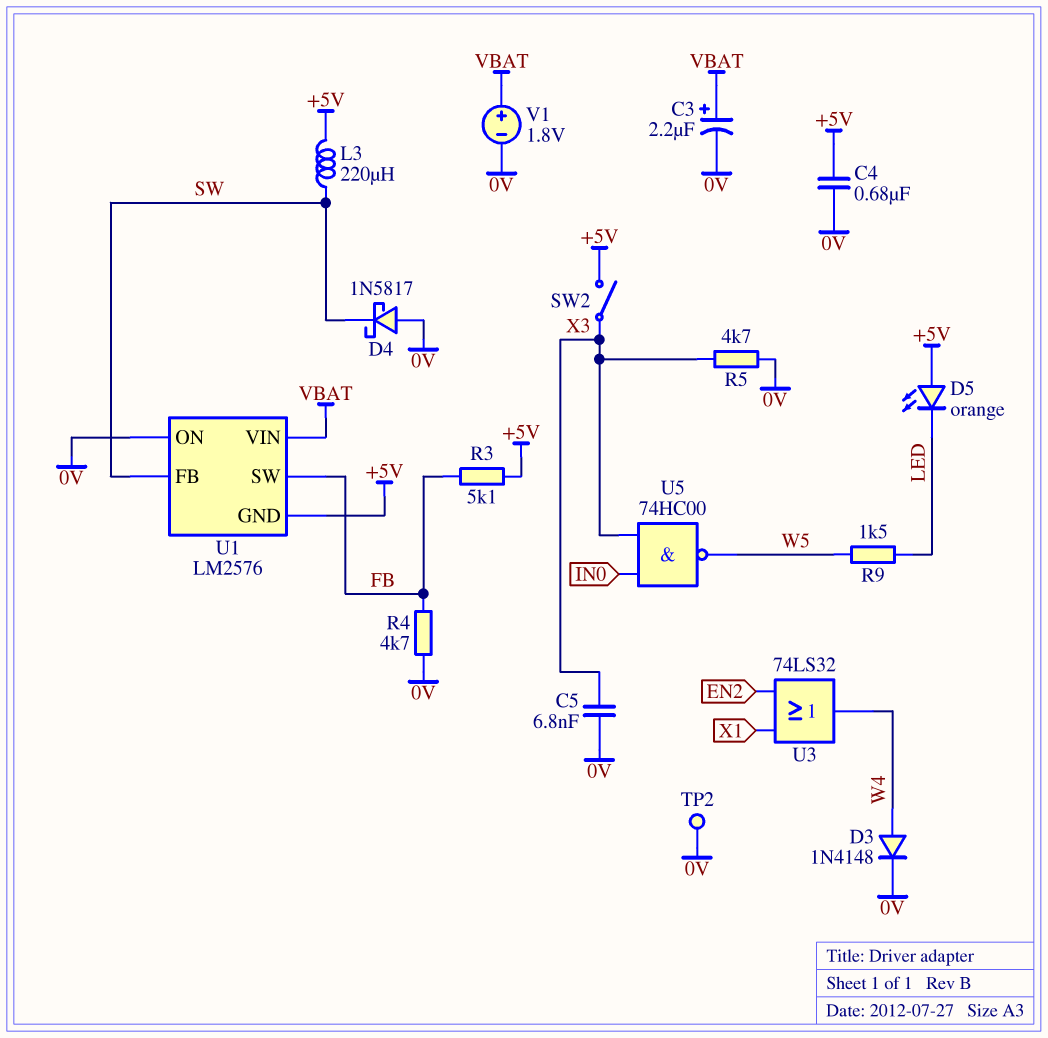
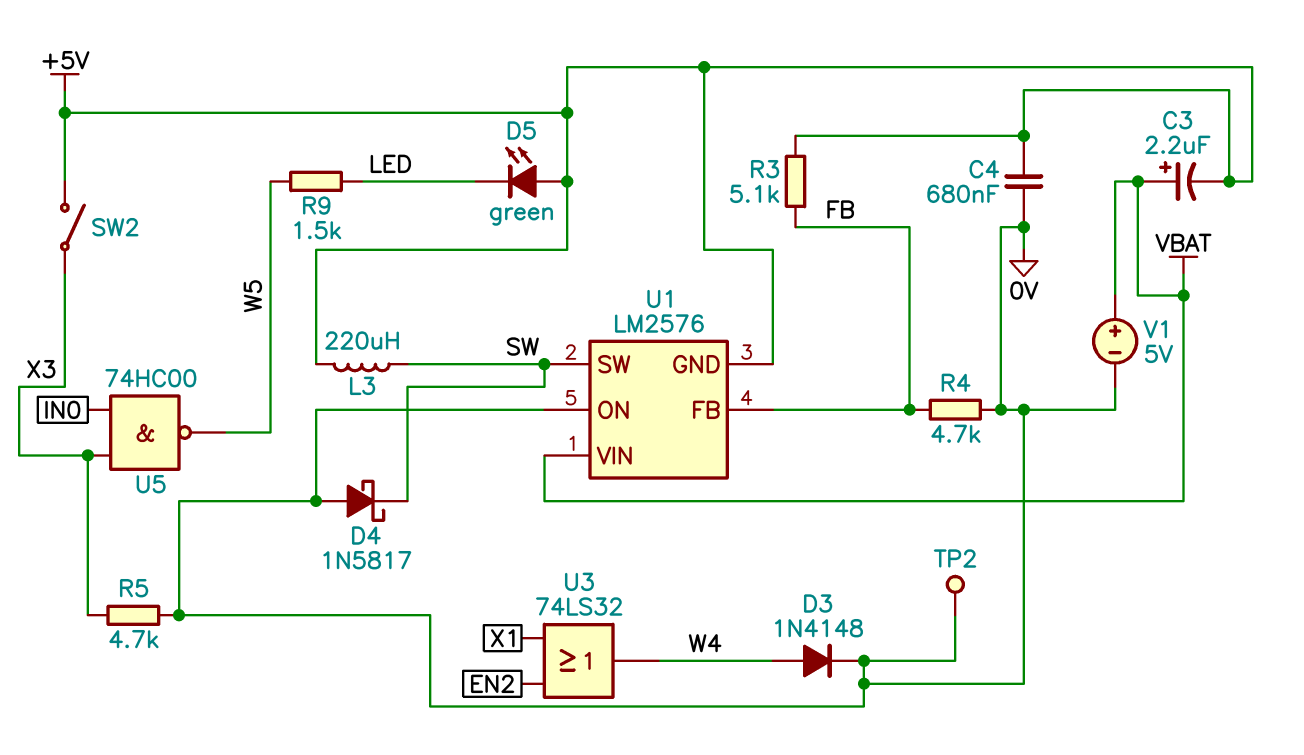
C3: 2.2uF (plus VBAT, minus 0V) -> 2.2uF (plus VBAT, minus +5V)
C5: 6.8nF (0V, X3) -> none
D5: LED orange (A +5V, K LED) -> LED green (A +5V, K LED)
U1 pin FB: SW -> FB
U1 pin SW: FB -> SW
V1: 1.8V (plus VBAT, minus 0V) -> 5V (plus VBAT, minus 0V)

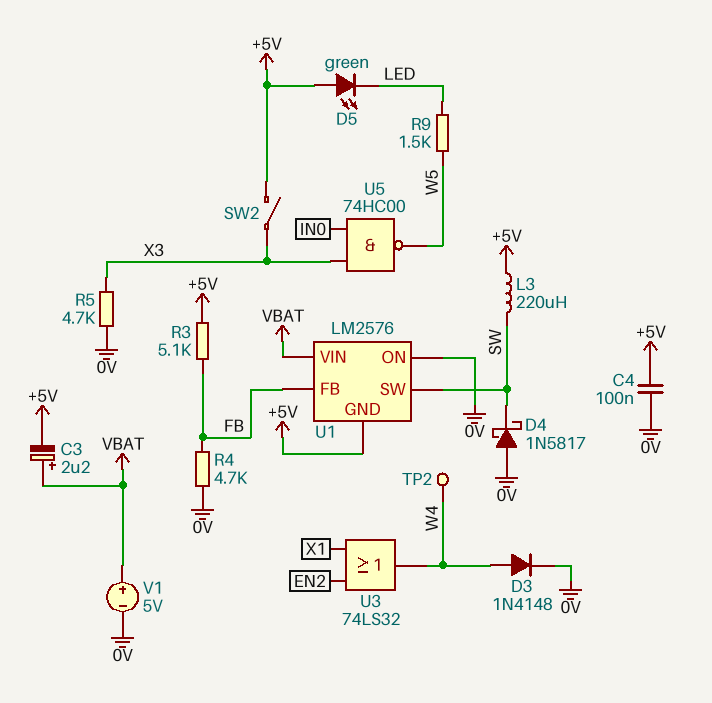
C4: 680nF (+5V, 0V) -> 100nF (+5V, 0V)
TP2: test point (0V) -> test point (W4)

